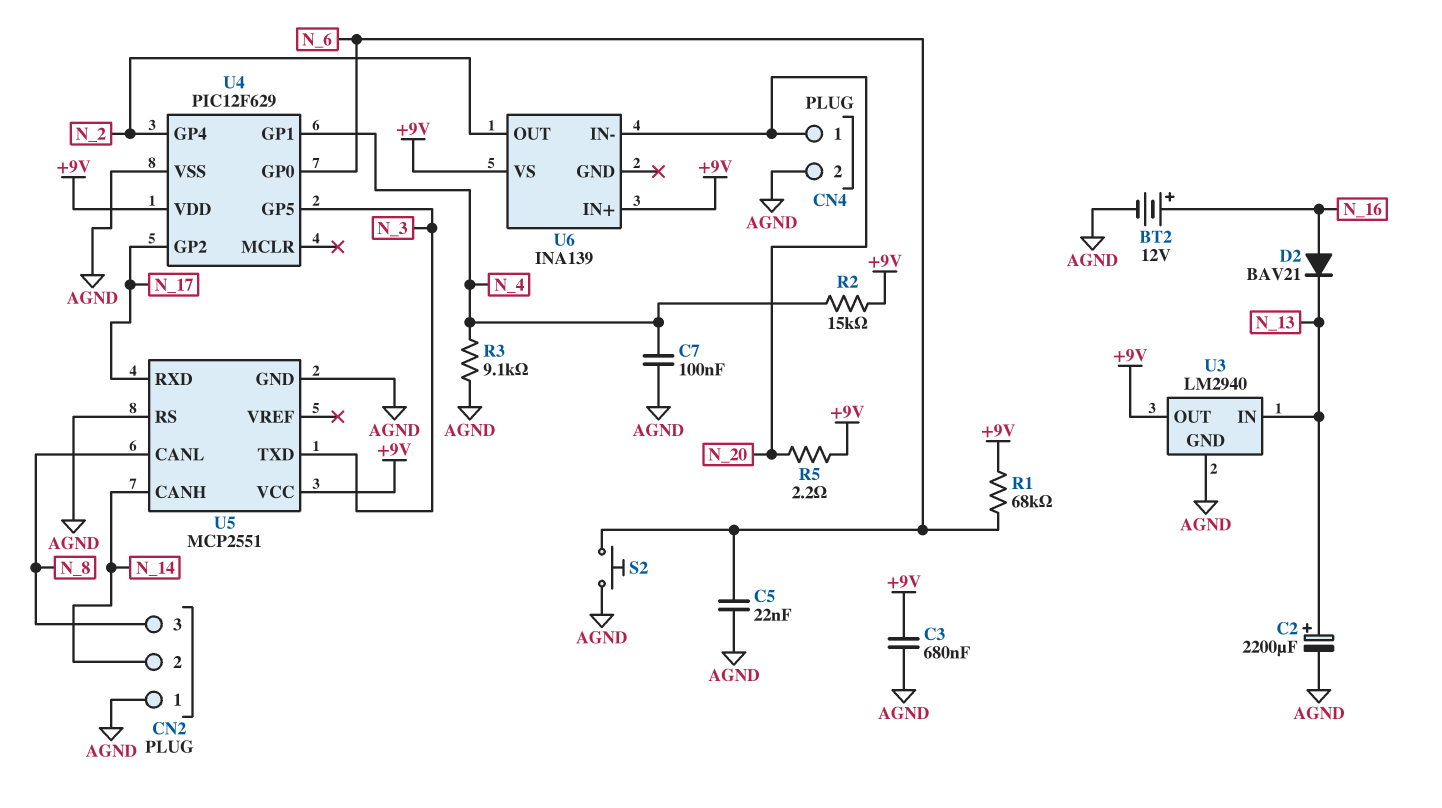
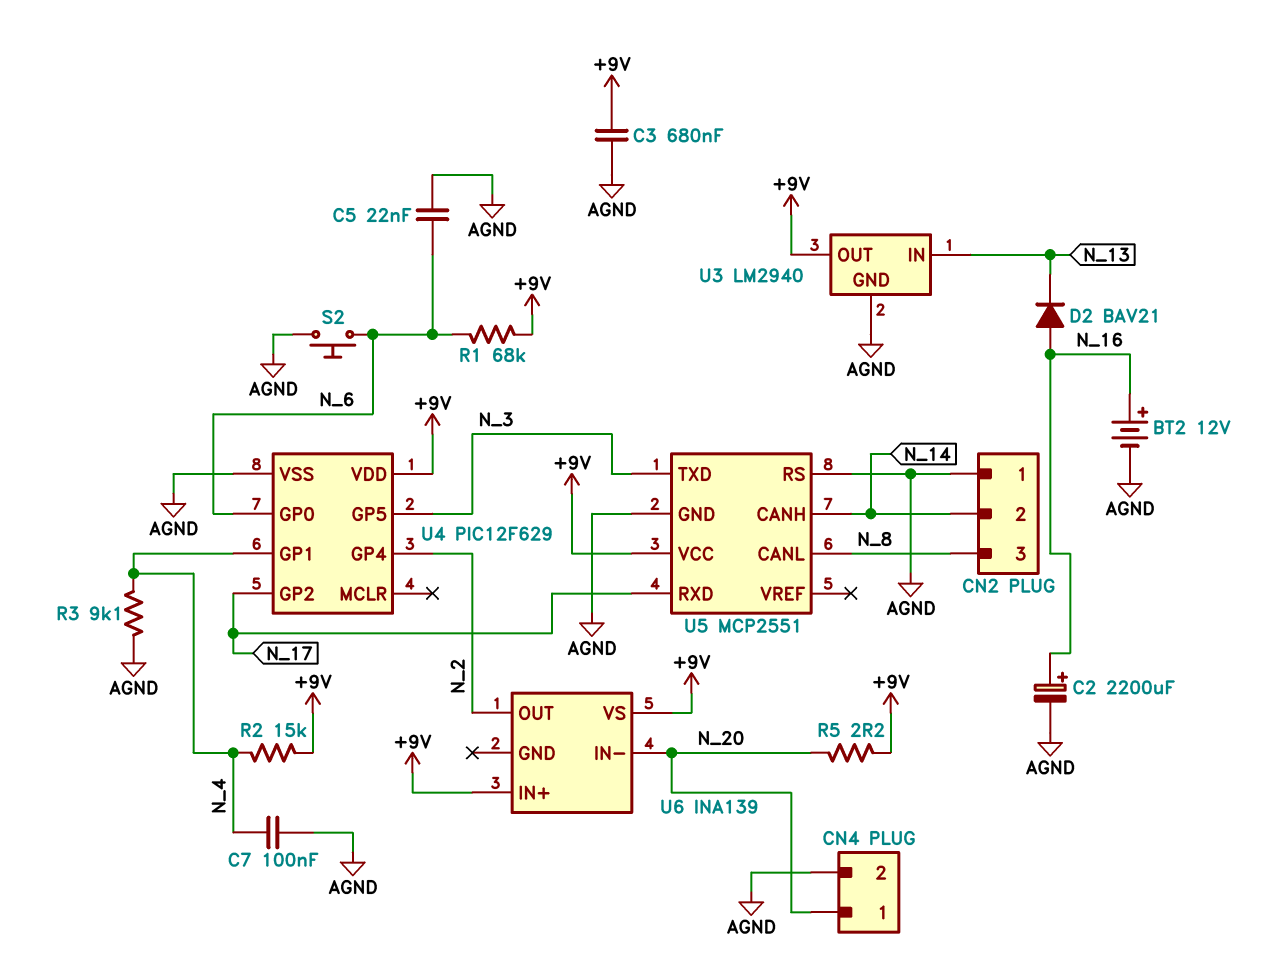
C2: 2200uF (plus N_13, minus AGND) -> 2200uF (plus N_16, minus AGND)

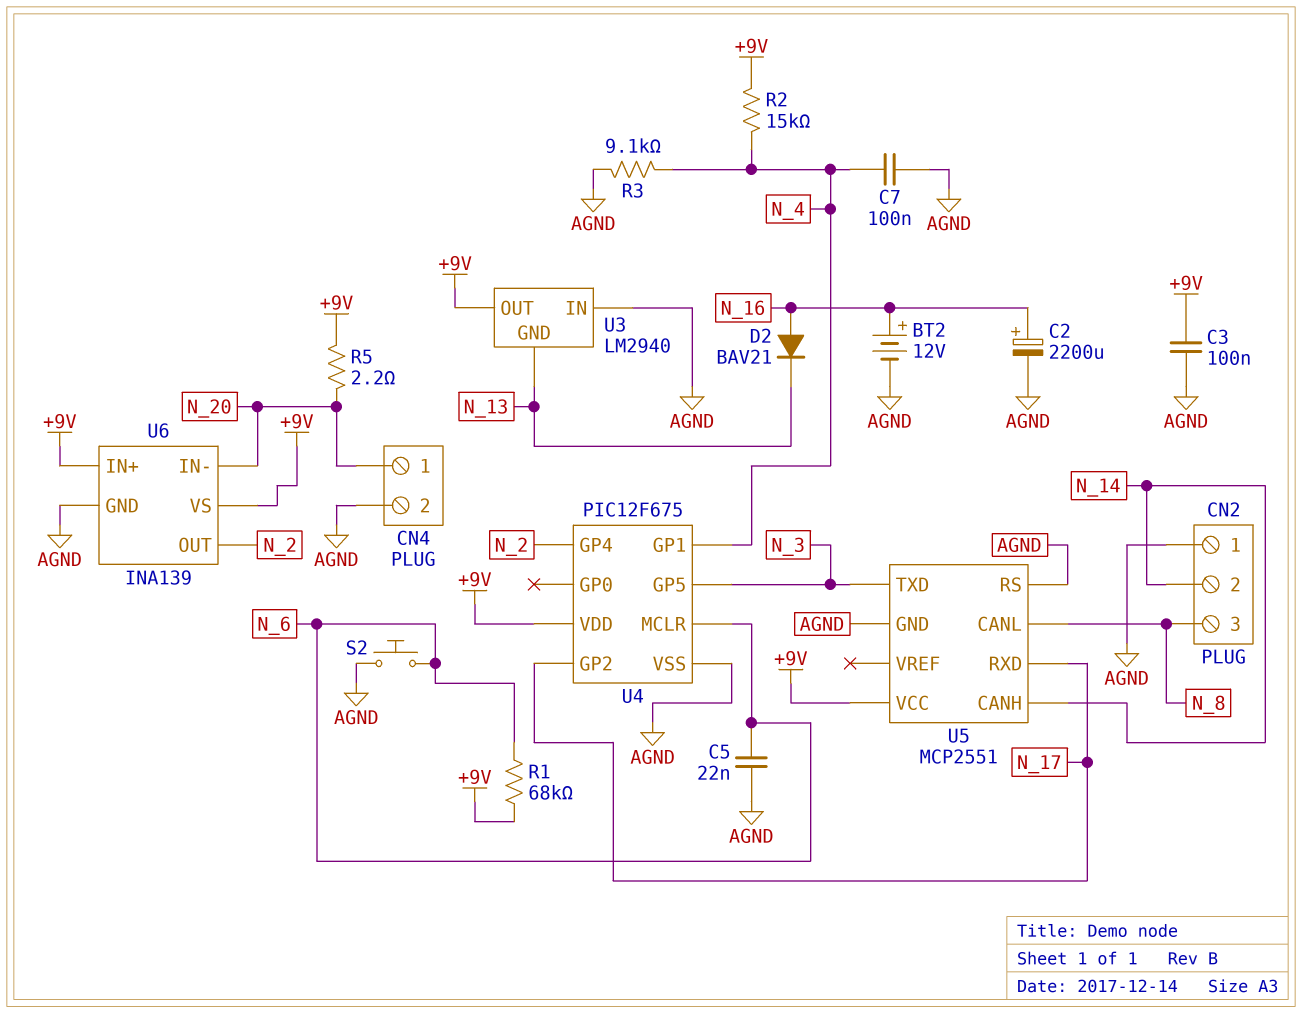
C3: 680nF (+9V, AGND) -> 100nF (+9V, AGND)
U3 pin GND: AGND -> N_13
U3 pin IN: N_13 -> AGND
U4: PIC12F629 -> PIC12F675
U4 pin GP0: N_6 -> none
U4 pin MCLR: none -> N_6
U6 pin GND: none -> AGND

